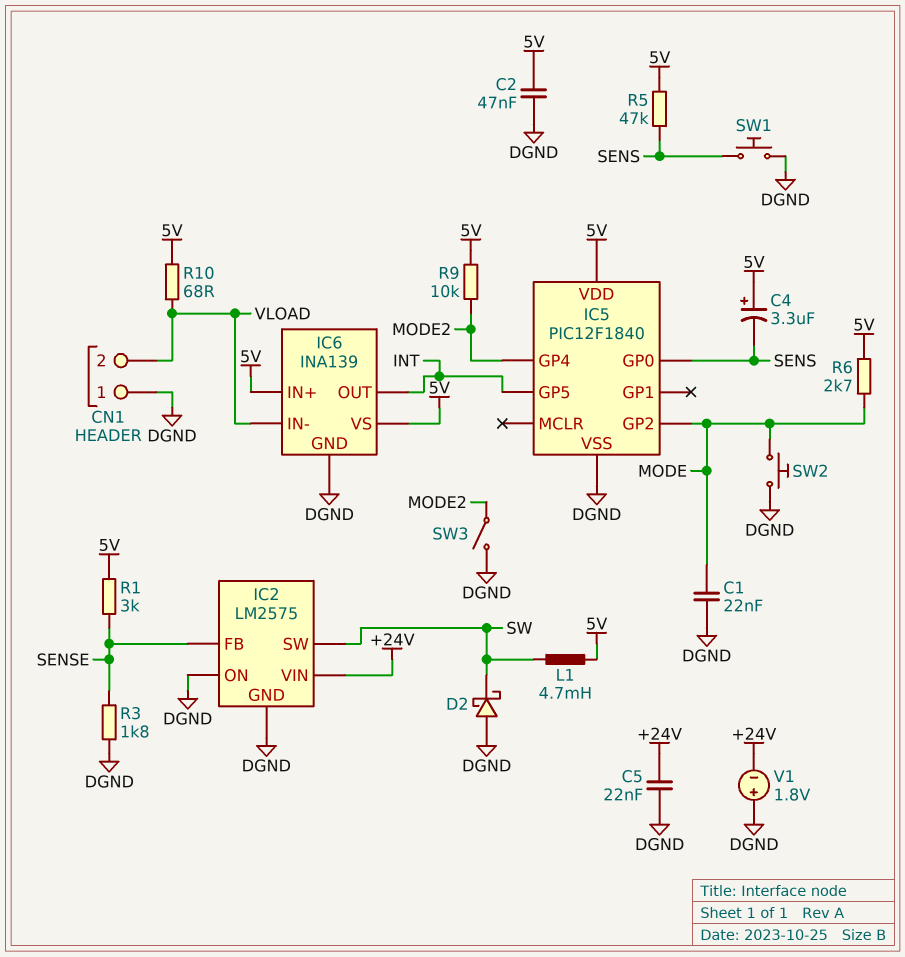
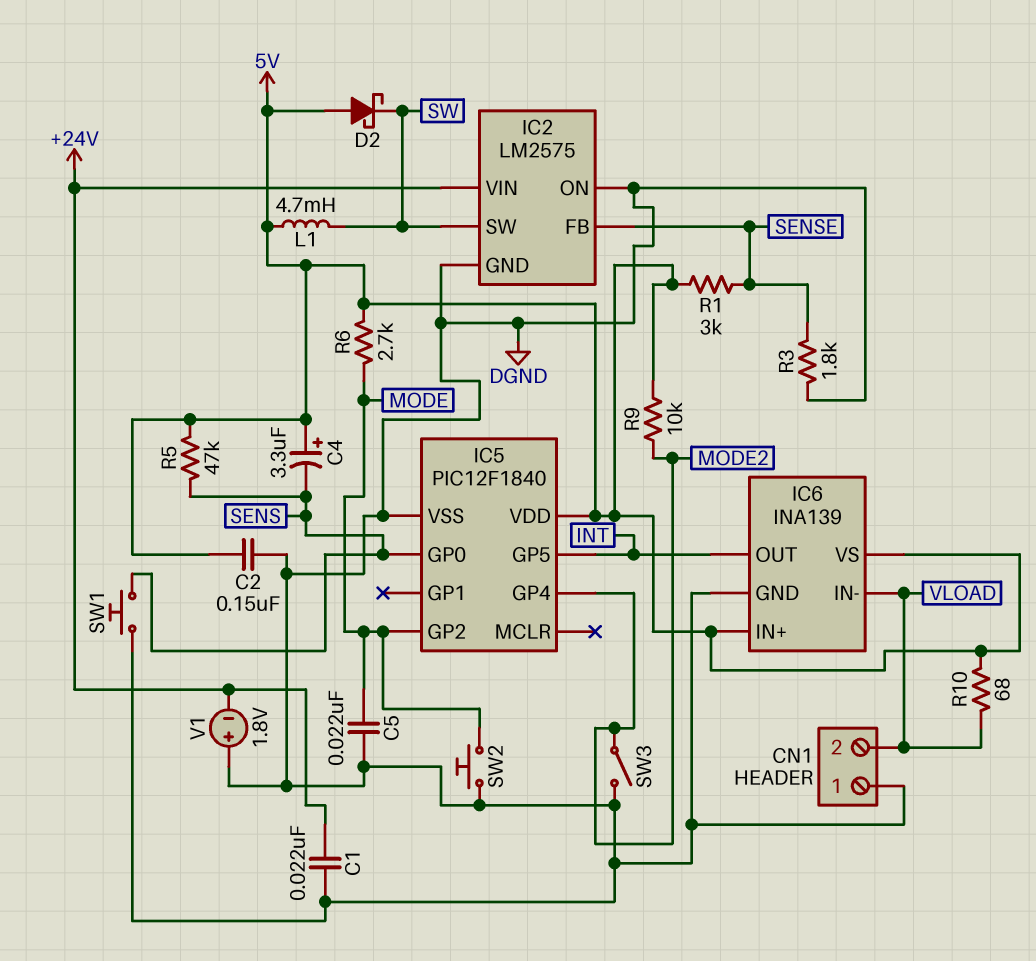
C1: 22nF (DGND, MODE) -> 22nF (+24V, DGND)
C2: 47nF (5V, DGND) -> 150nF (5V, DGND)
C5: 22nF (+24V, DGND) -> 22nF (DGND, MODE)
D2: schottky (A DGND, K SW) -> schottky (A 5V, K SW)

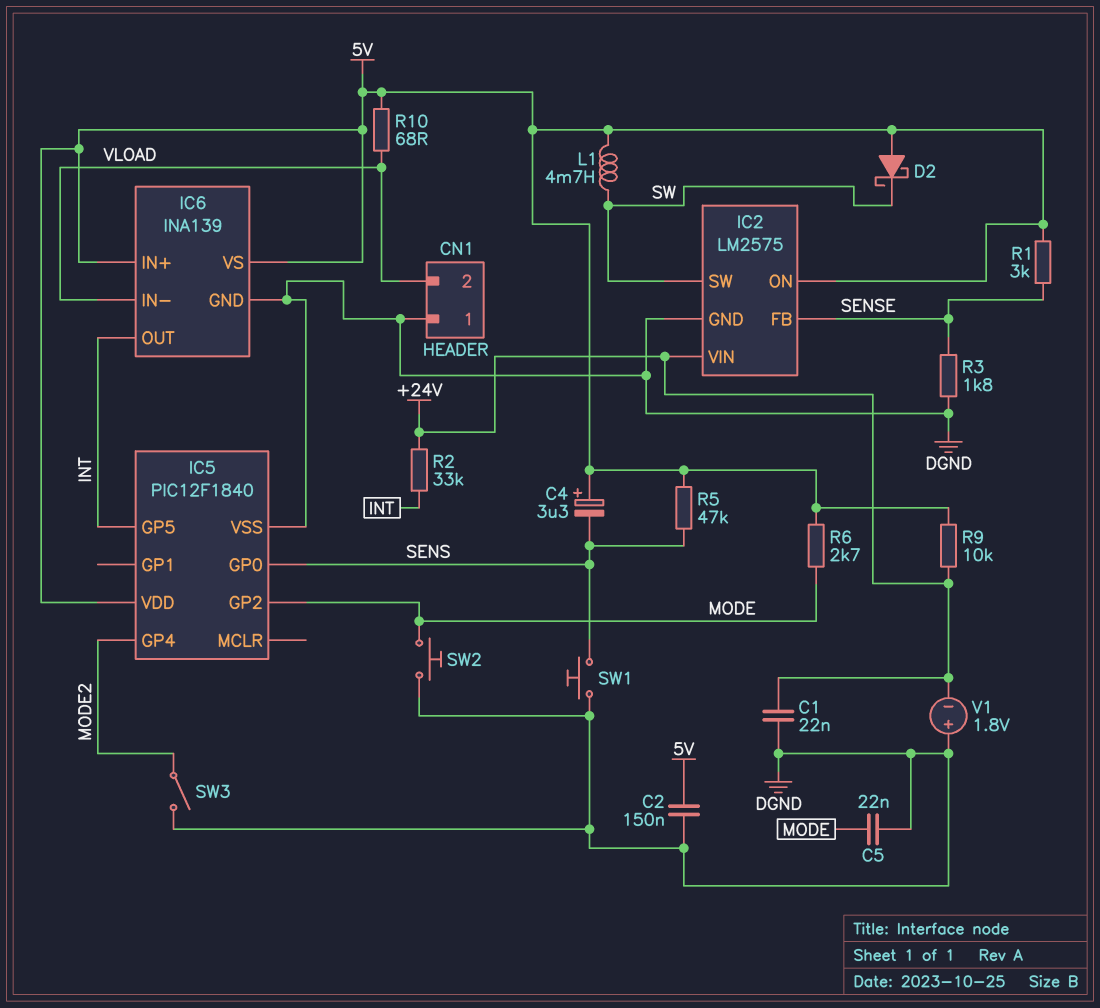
IC2 pin ON: DGND -> 5V
R2: none -> 33k (+24V, INT)
R9: 10k (5V, MODE2) -> 10k (+24V, 5V)

